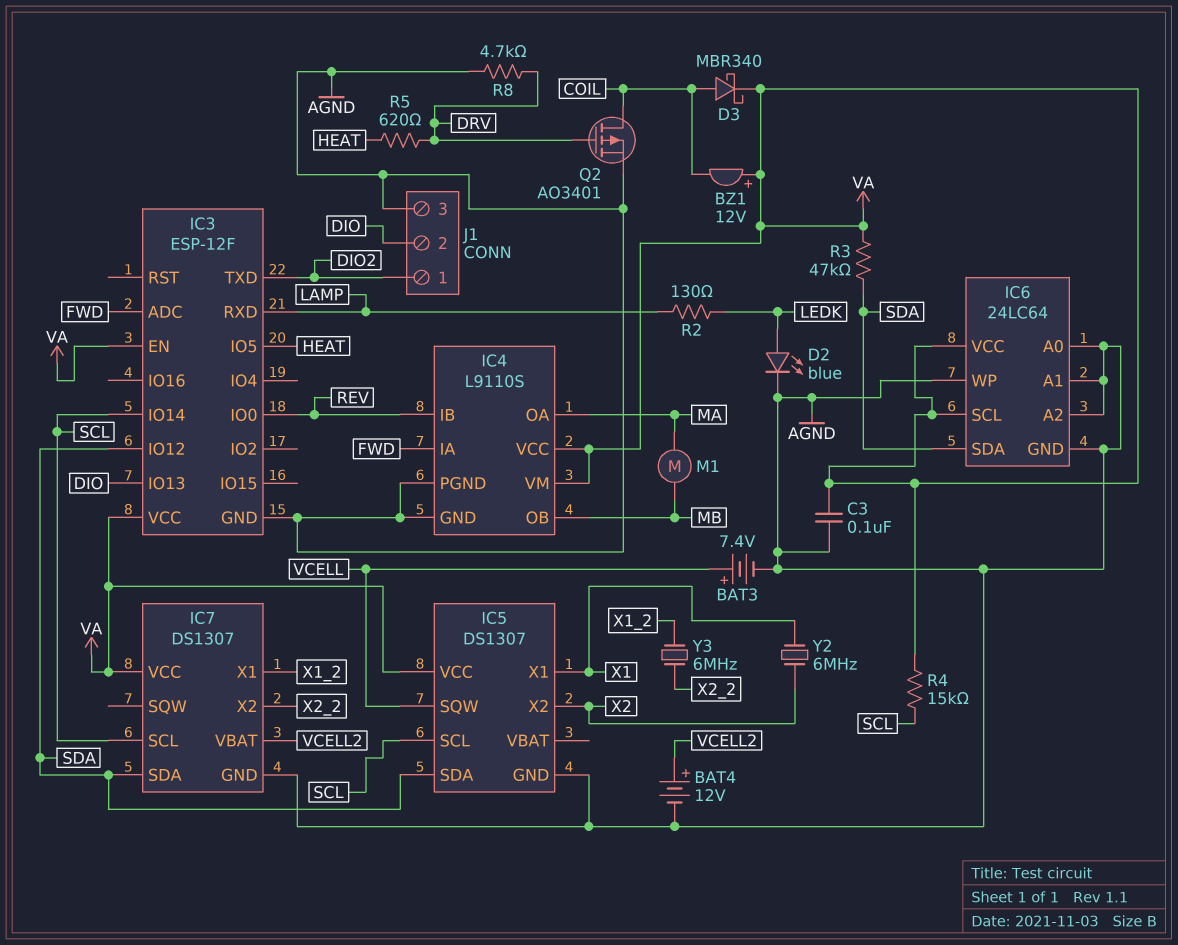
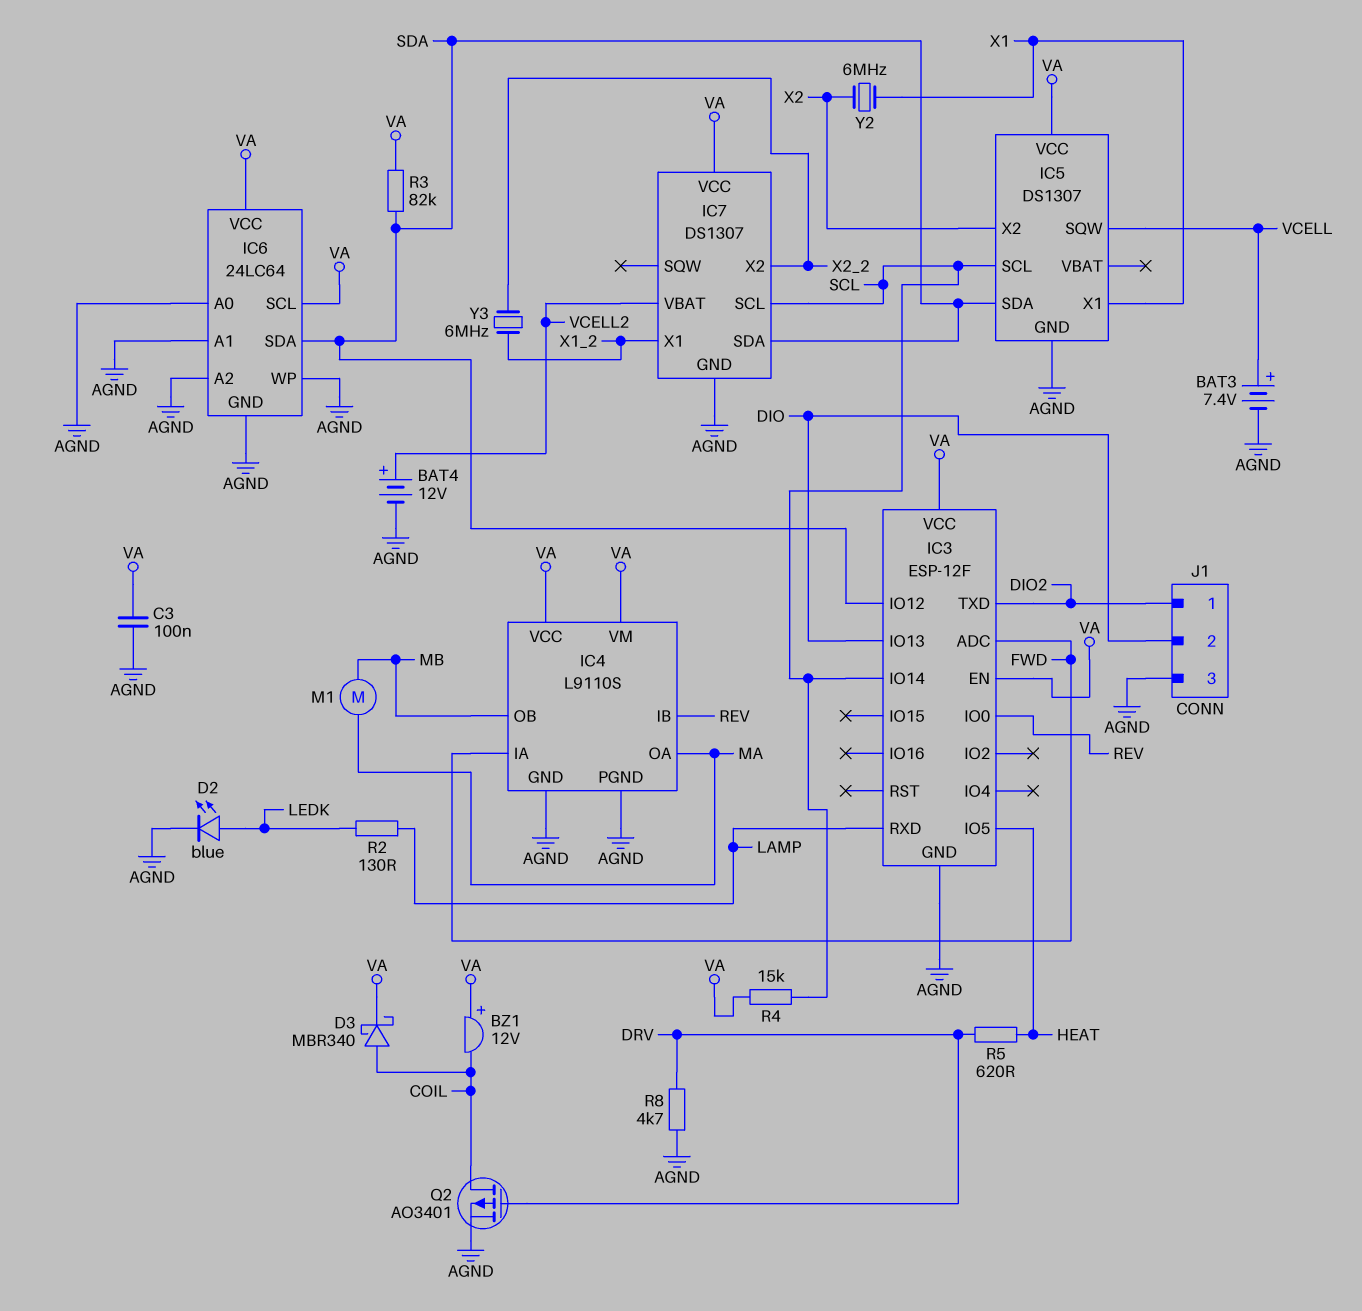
R3: 47k (SDA, VA) -> 82k (SDA, VA)

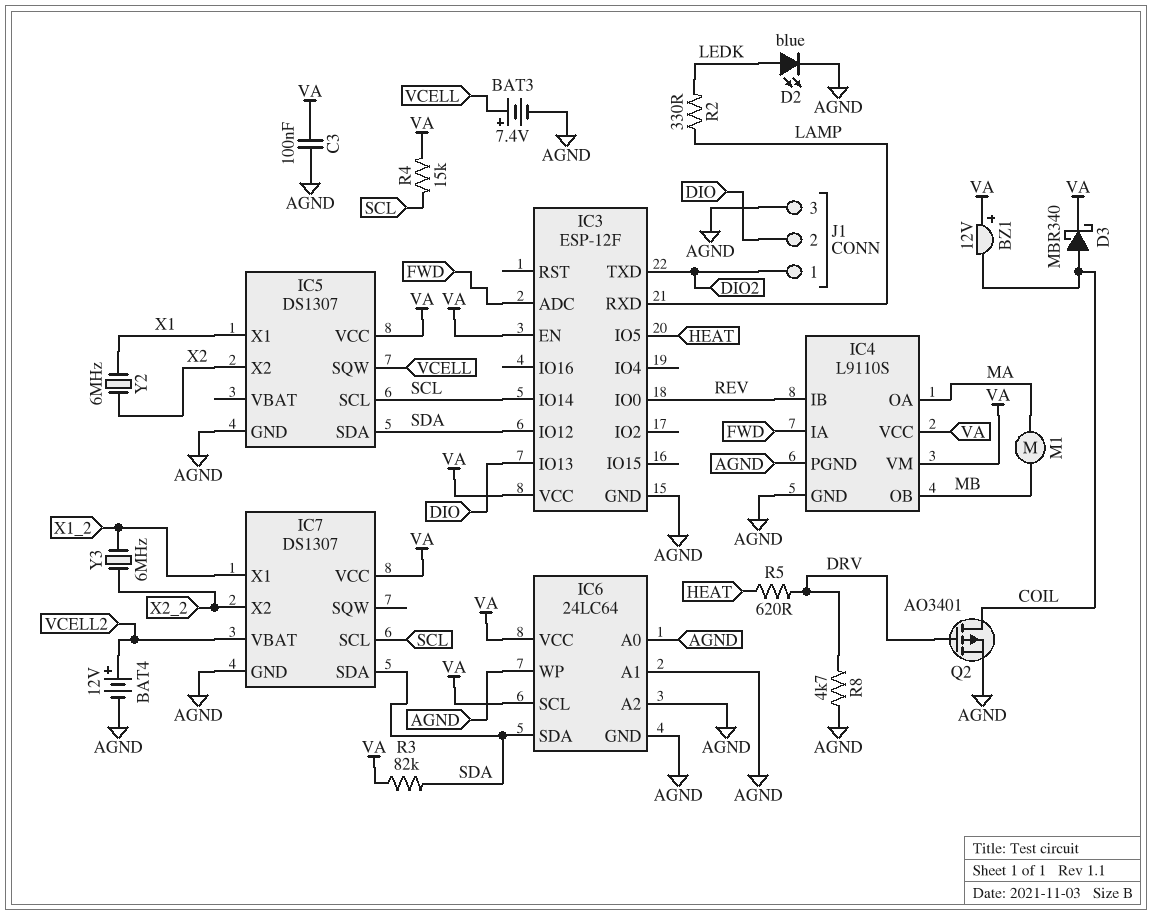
R2: 130 (LAMP, LEDK) -> 330 (LAMP, LEDK)

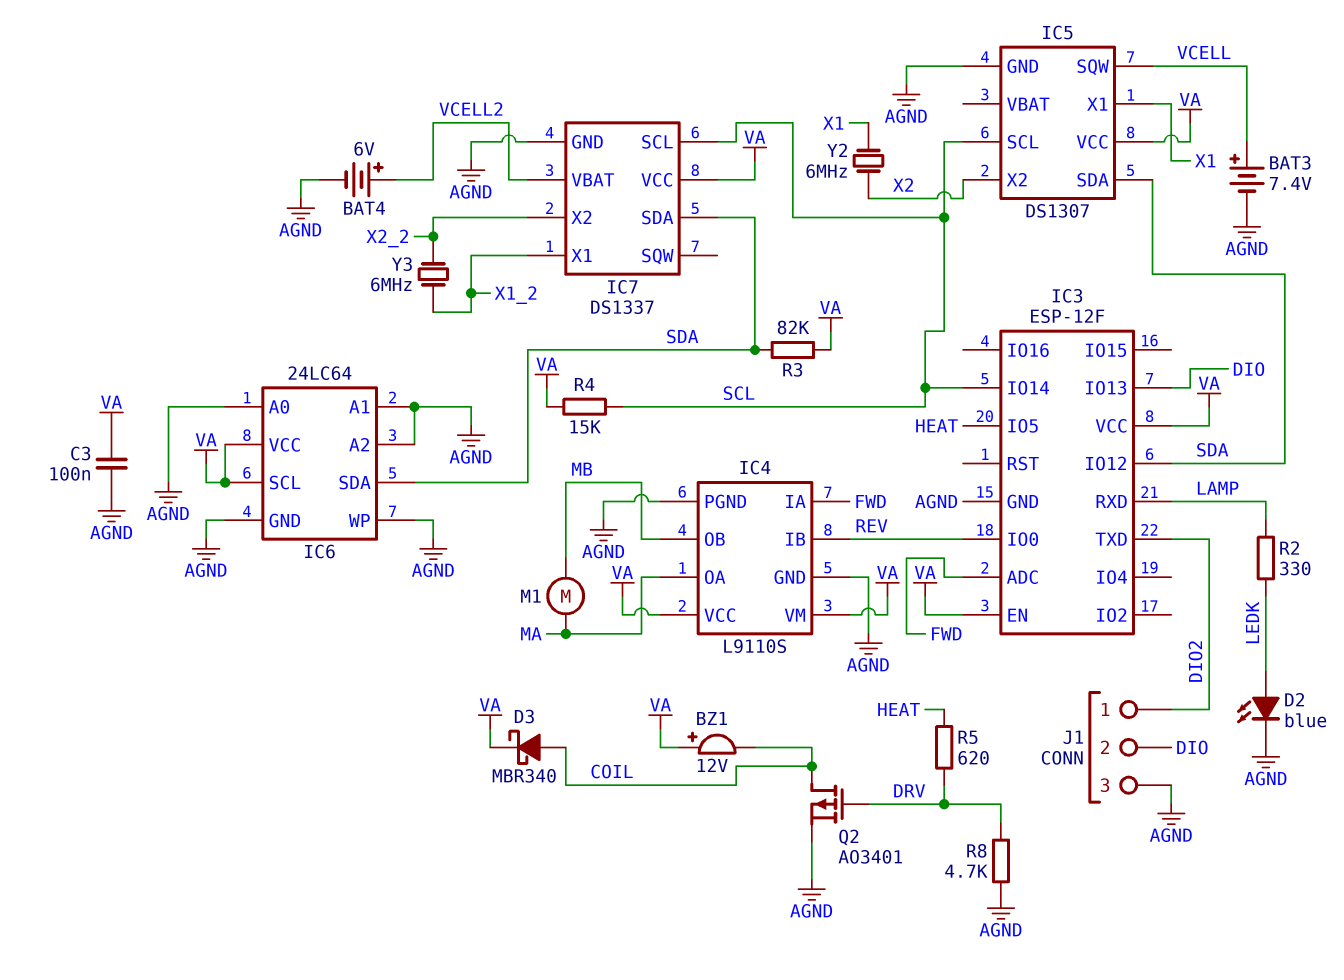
BAT4: 12V (plus VCELL2, minus AGND) -> 6V (plus VCELL2, minus AGND)
IC7: DS1307 -> DS1337

